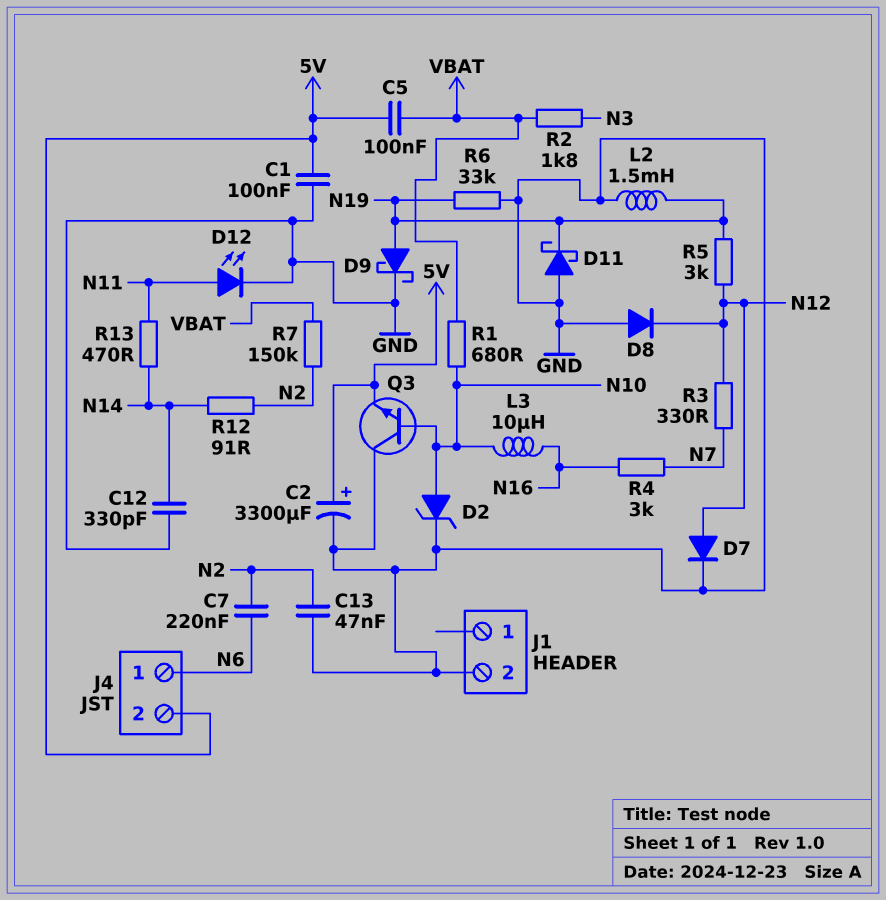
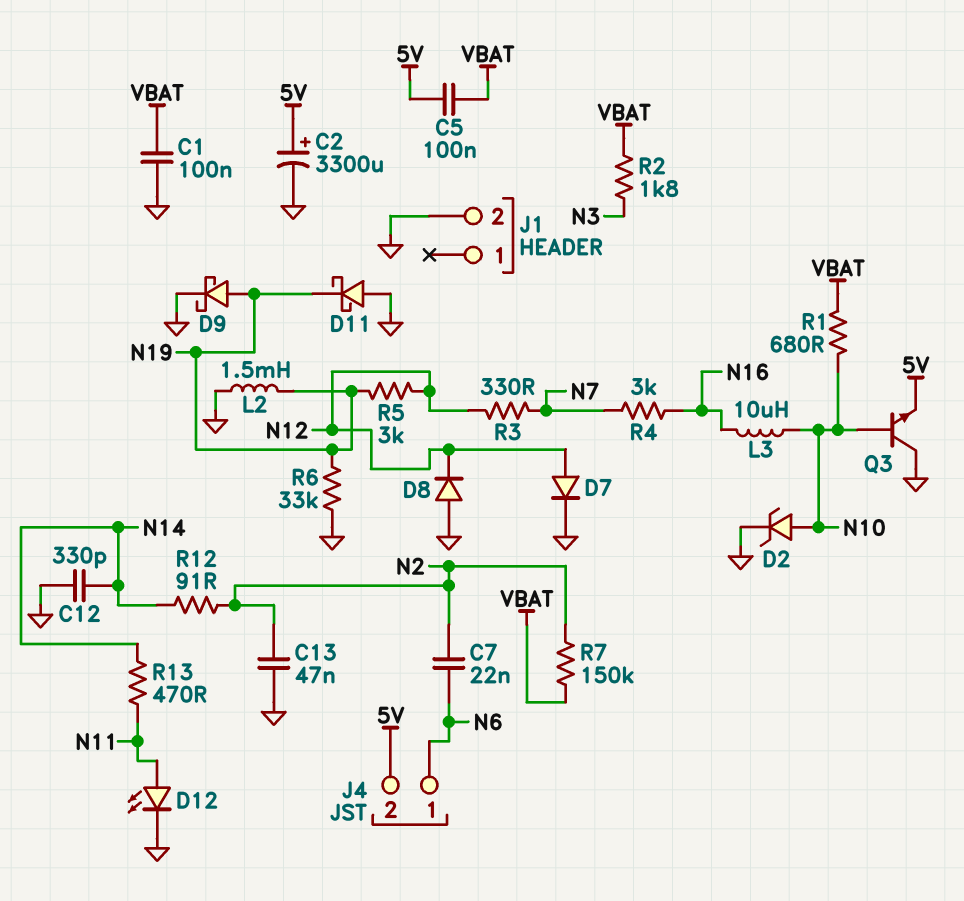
C1: 100nF (5V, GND) -> 100nF (GND, VBAT)
C7: 220nF (N2, N6) -> 22nF (N2, N6)

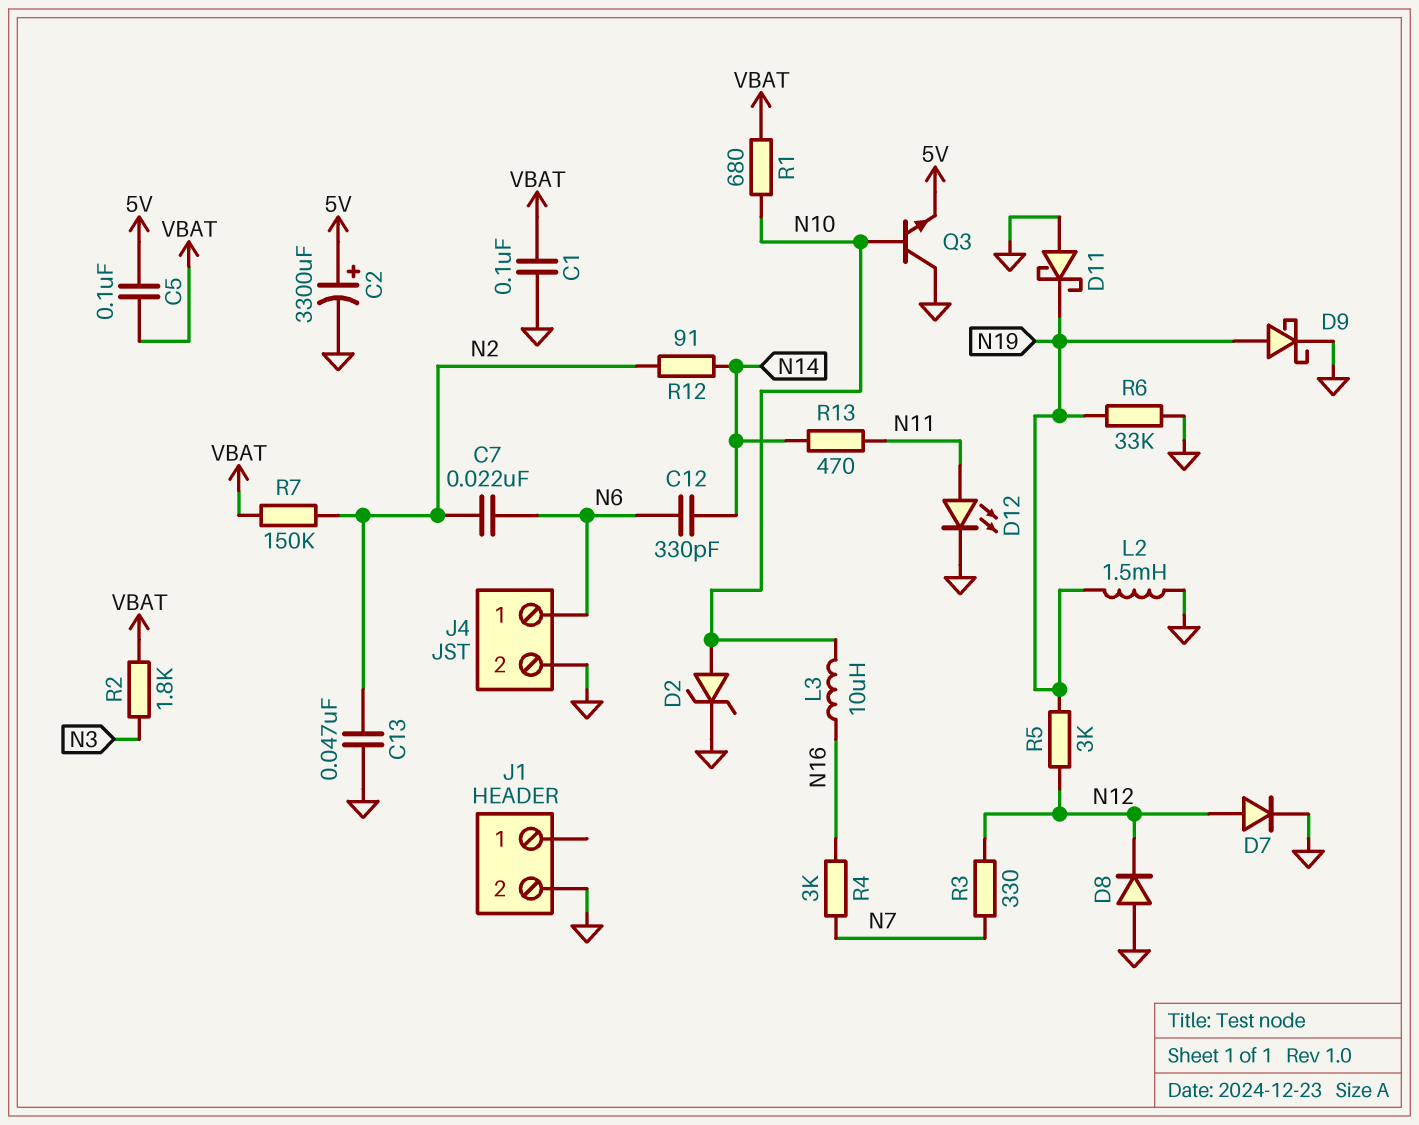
C12: 330pF (GND, N14) -> 330pF (N6, N14)
J4 pin 2: 5V -> GND

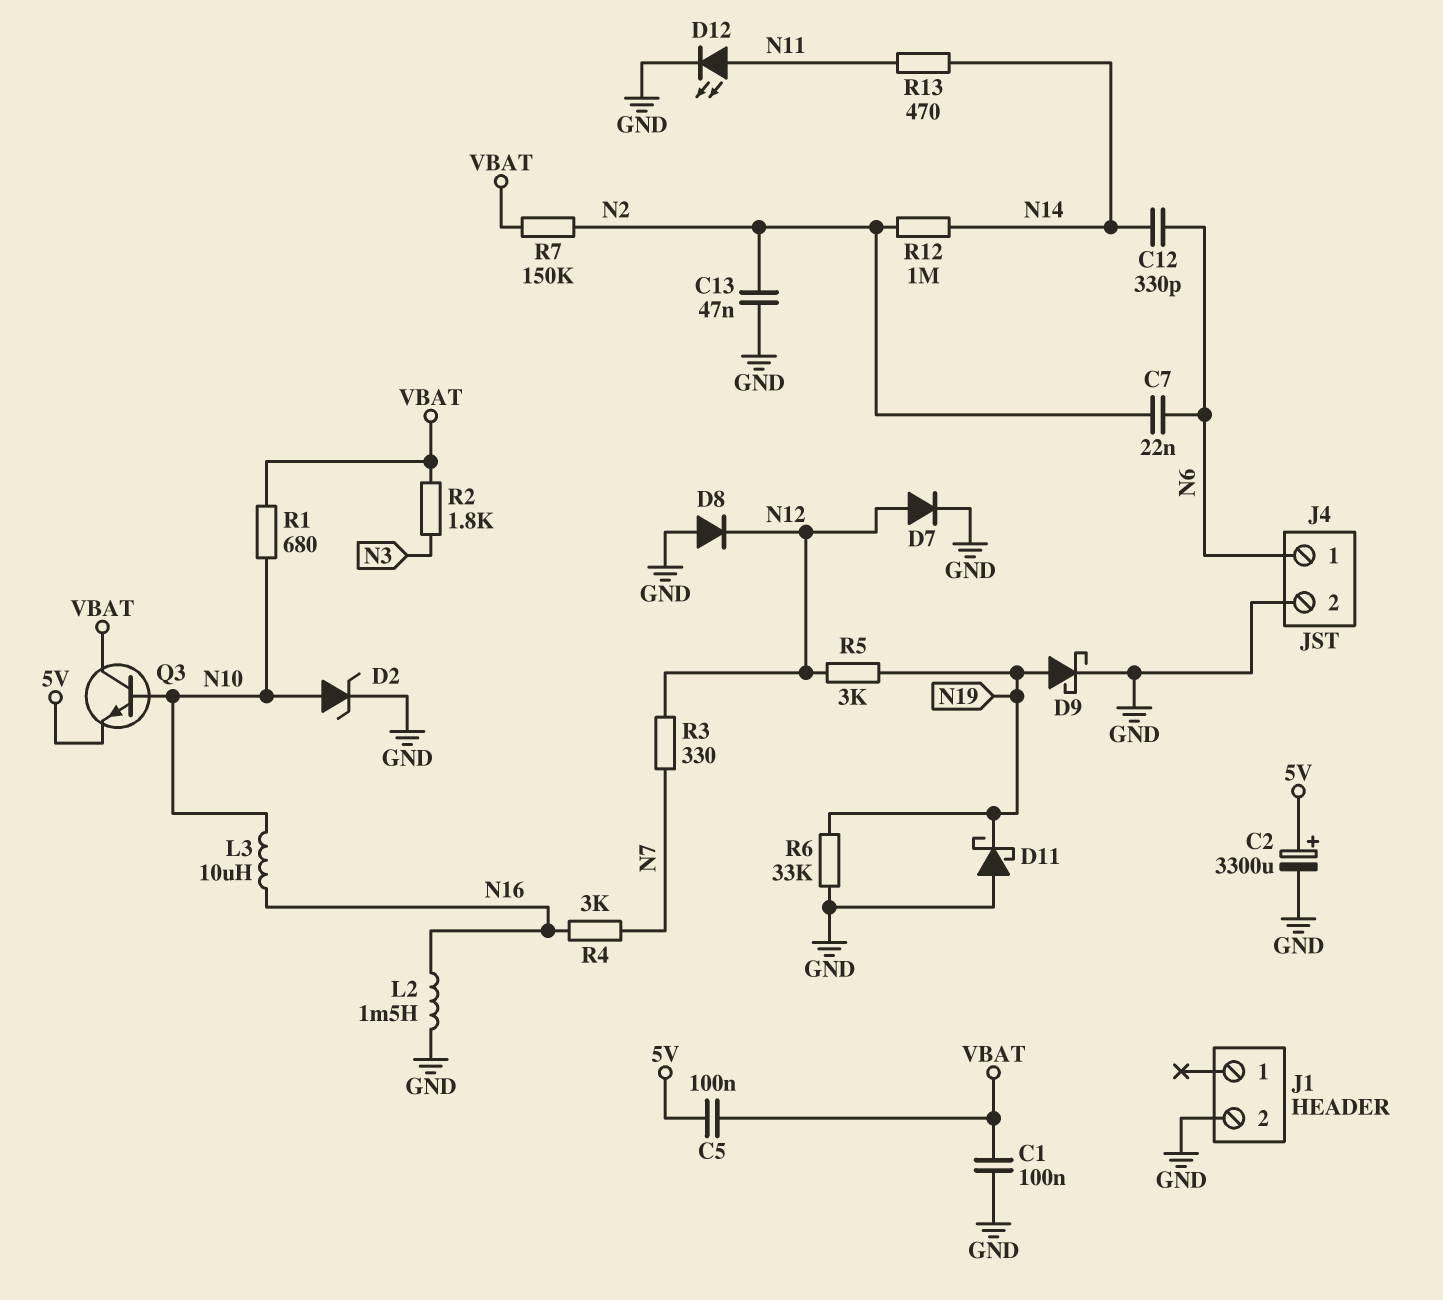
L2: 1.5mH (GND, N19) -> 1.5mH (GND, N16)
Q3: NPN (B N10, C GND, E 5V) -> NPN (B N10, C VBAT, E 5V)
R12: 91 (N2, N14) -> 1M (N2, N14)

